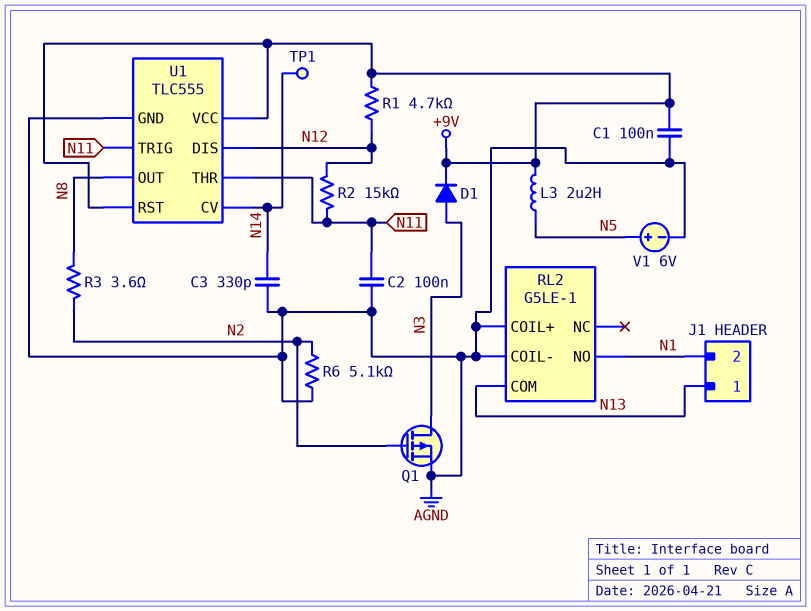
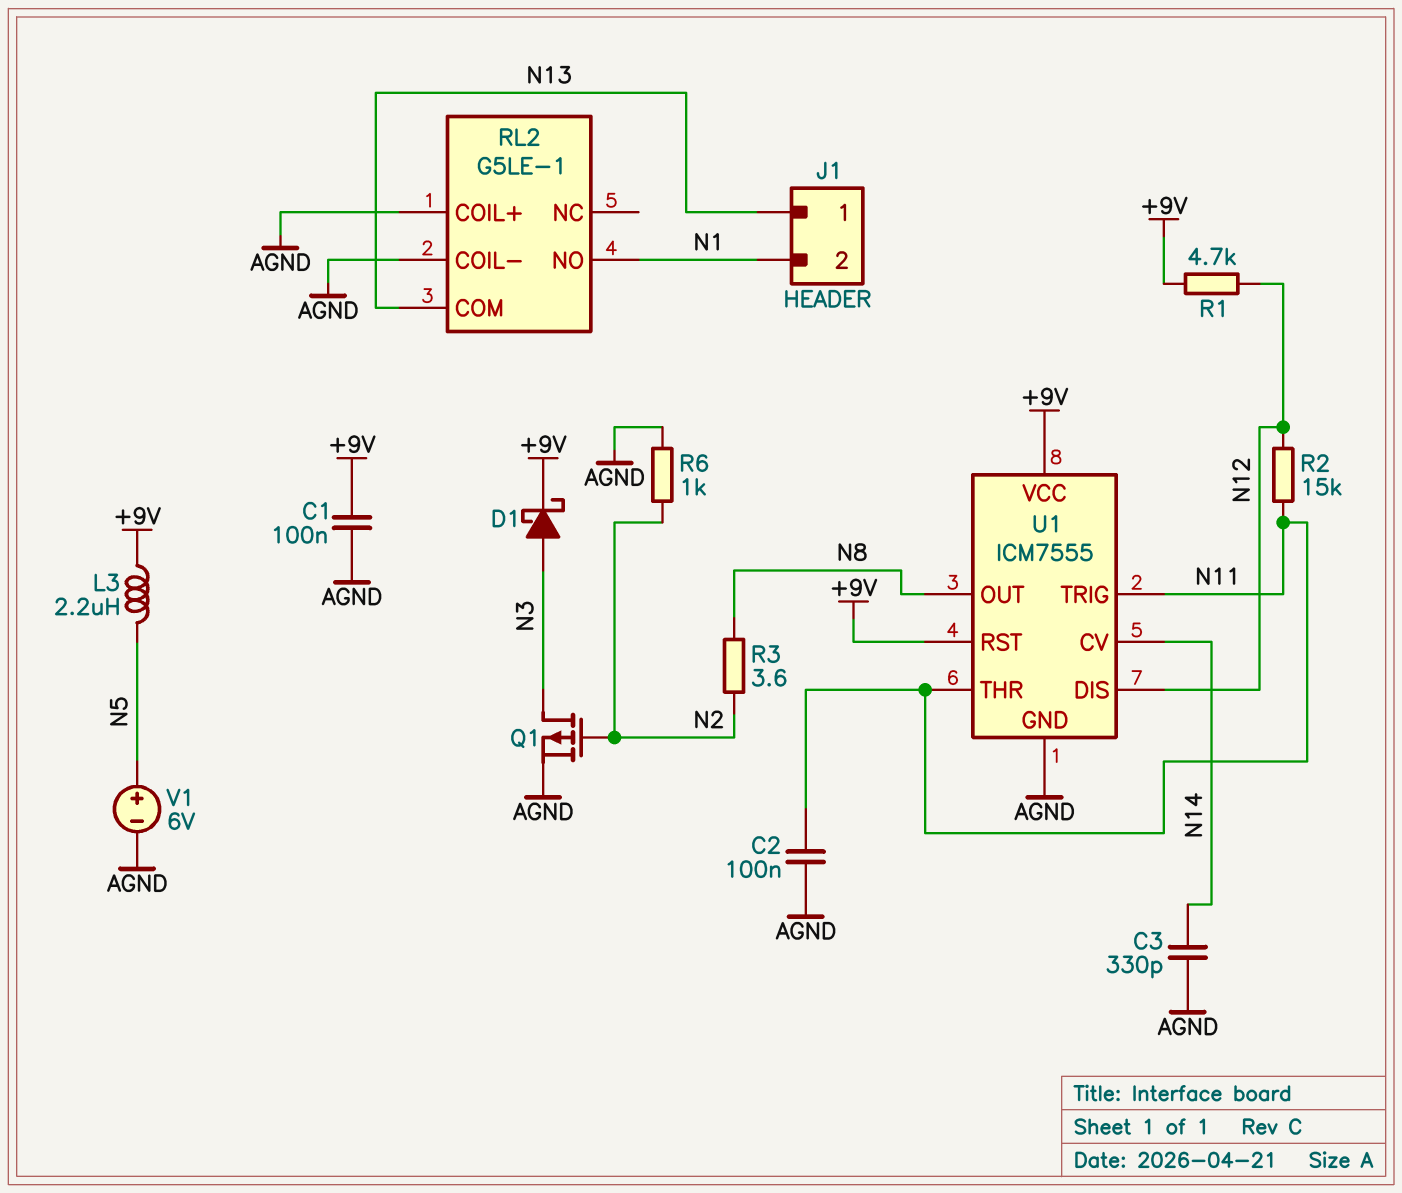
D1: diode (A N3, K +9V) -> schottky (A N3, K +9V)
R6: 5.1k (AGND, N2) -> 1k (AGND, N2)
TP1: test point (N14) -> none
U1: TLC555 -> ICM7555

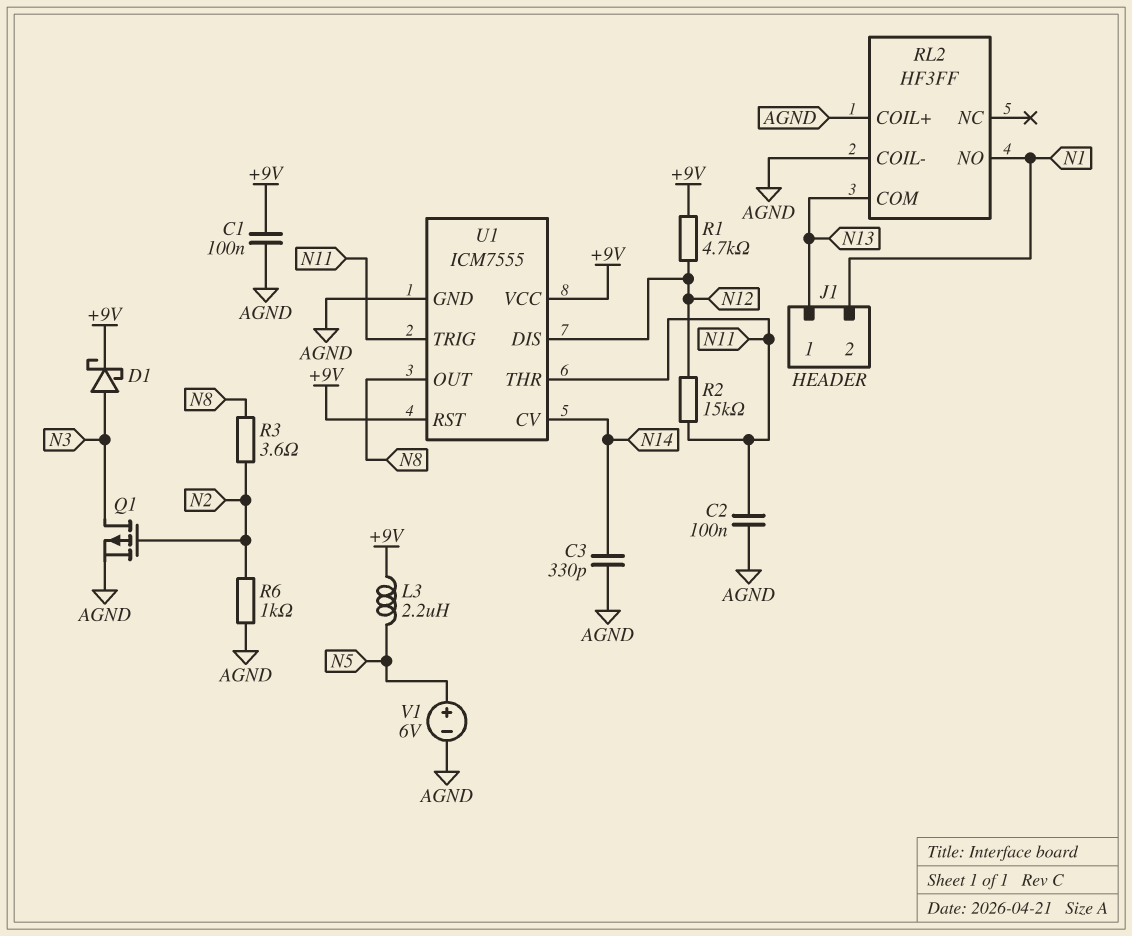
RL2: G5LE-1 -> HF3FF

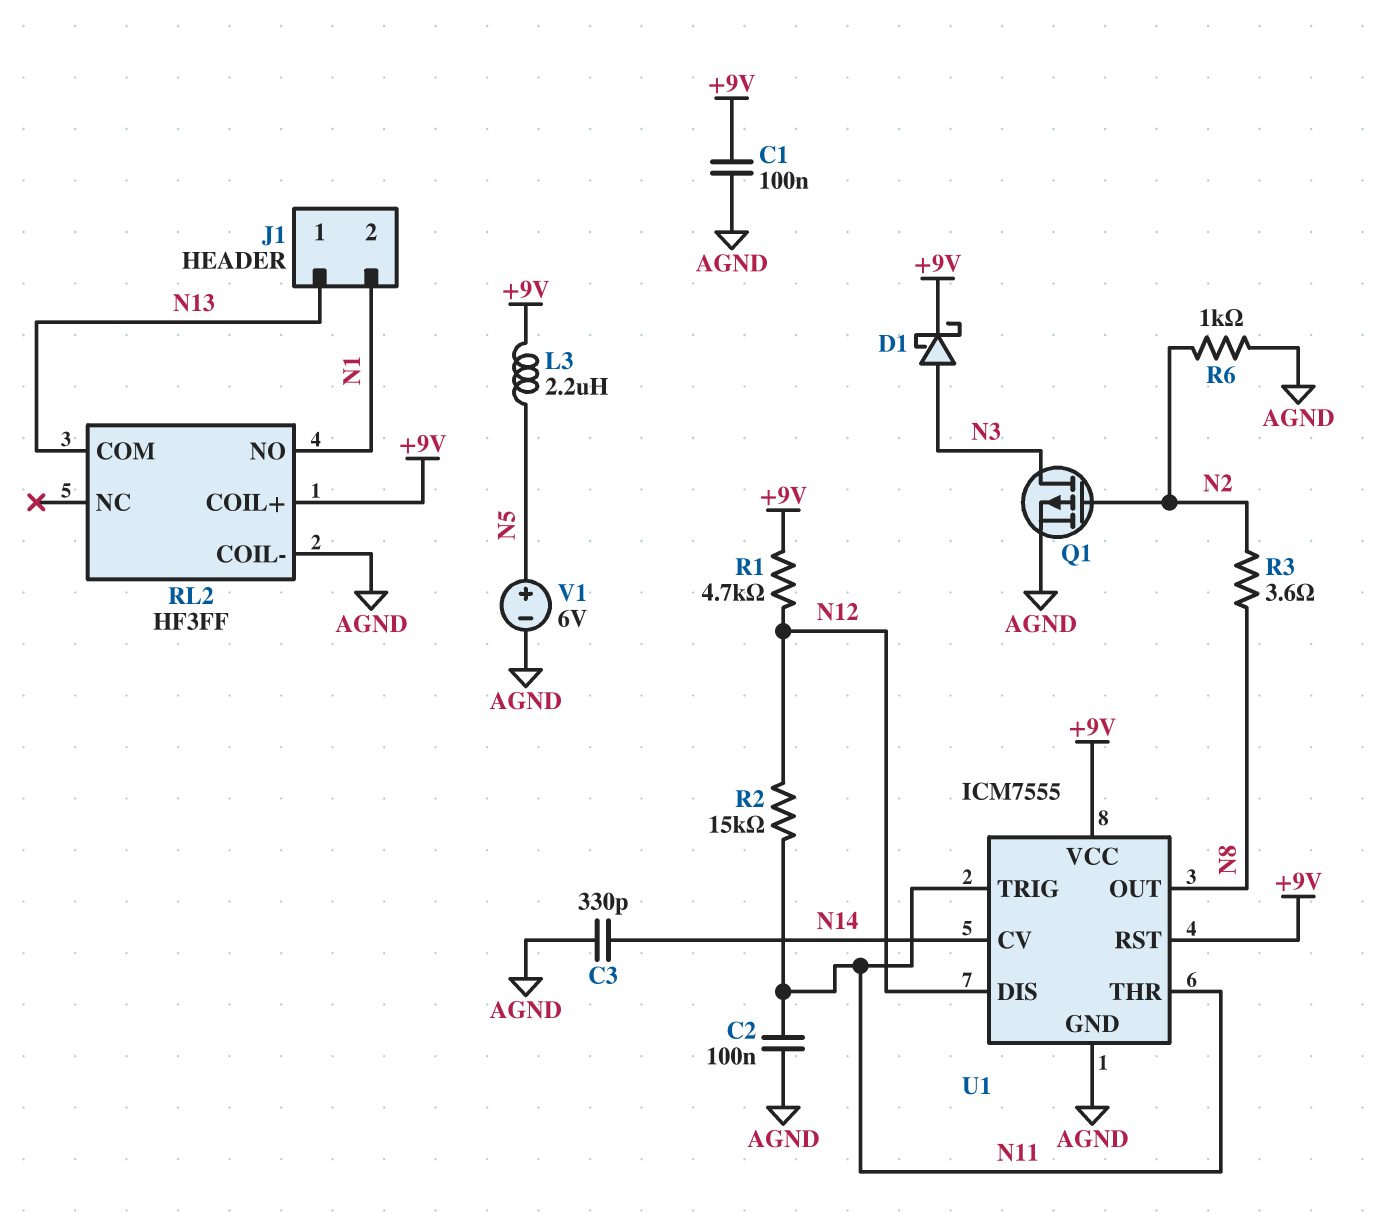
RL2 pin COIL+: AGND -> +9V

